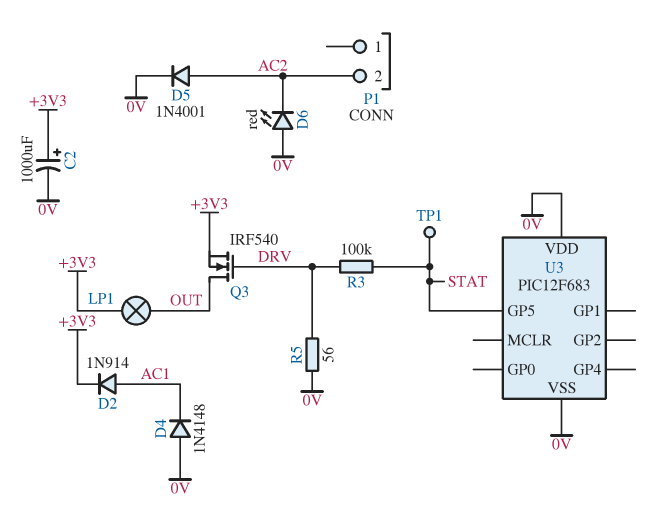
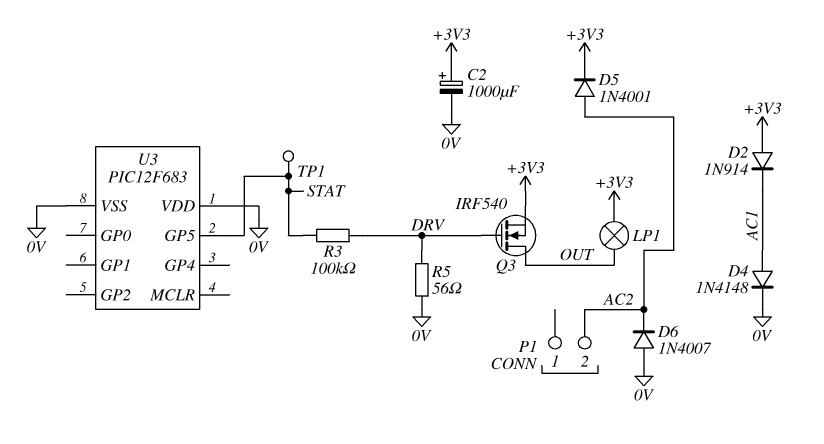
D2: diode 1N914 (A AC1, K +3V3) -> diode 1N914 (A +3V3, K AC1)
D4: diode 1N4148 (A 0V, K AC1) -> diode 1N4148 (A AC1, K 0V)
D5: diode 1N4001 (A AC2, K 0V) -> diode 1N4001 (A AC2, K +3V3)
D6: LED red (A 0V, K AC2) -> diode 1N4007 (A 0V, K AC2)

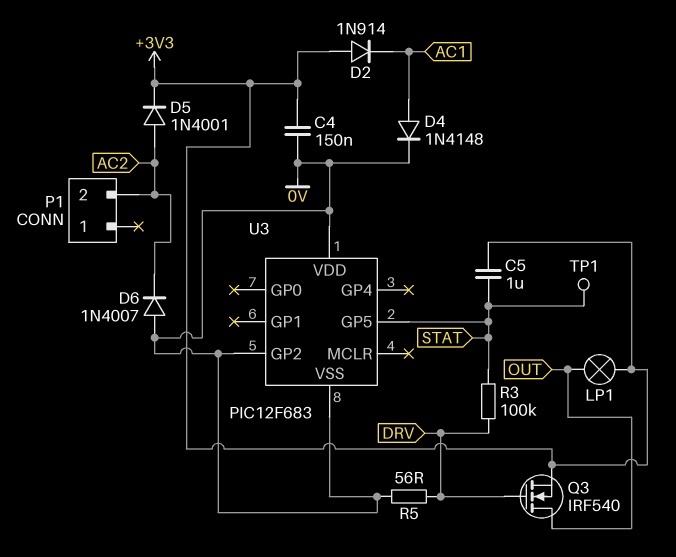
C2: 1000uF (plus +3V3, minus 0V) -> none
C4: none -> 150nF (+3V3, 0V)
C5: none -> 1uF (+3V3, STAT)
U3 pin GP2: none -> 0V

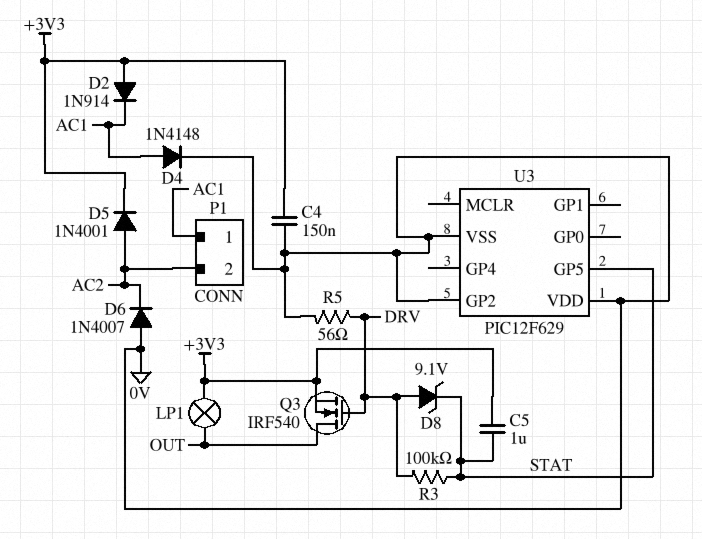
D8: none -> zener 9.1V (A DRV, K STAT)
P1 pin 1: none -> AC1
TP1: test point (STAT) -> none
U3: PIC12F683 -> PIC12F629

